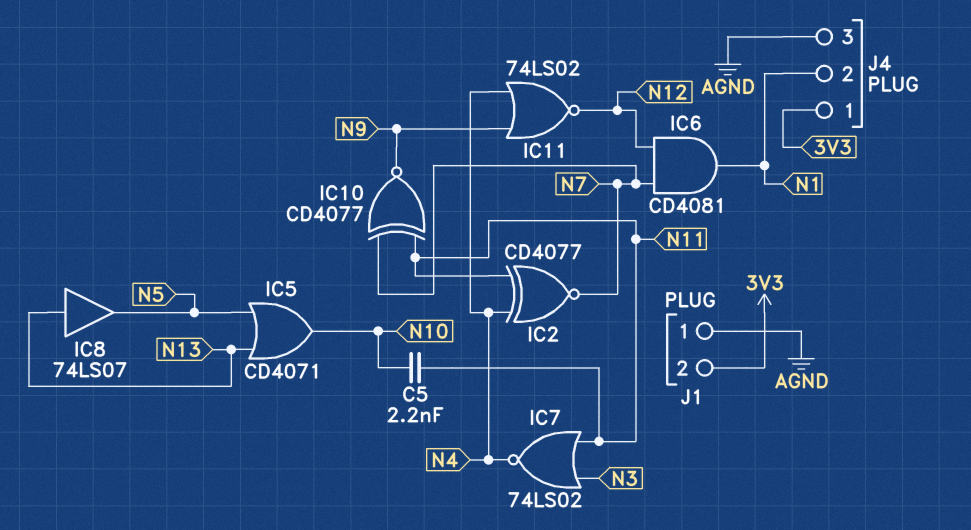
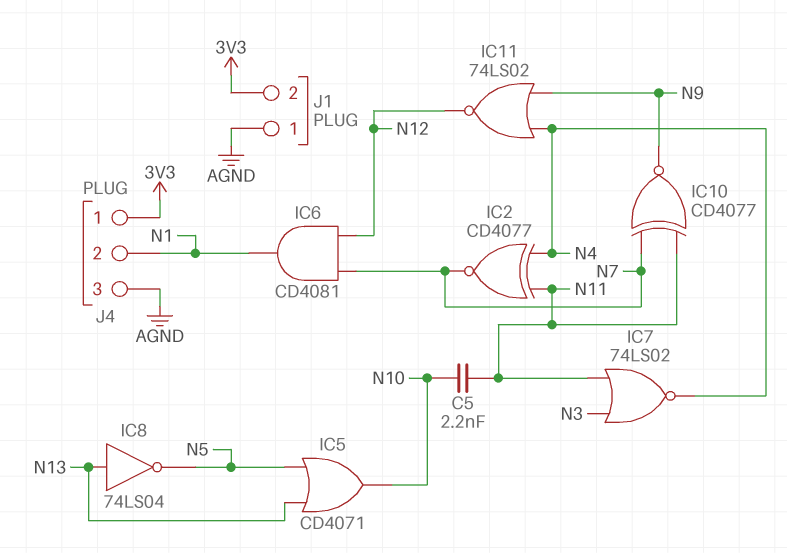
IC8: buffer 74LS07 (in N13, out N5) -> NOT 74LS04 (in N13, out N5)

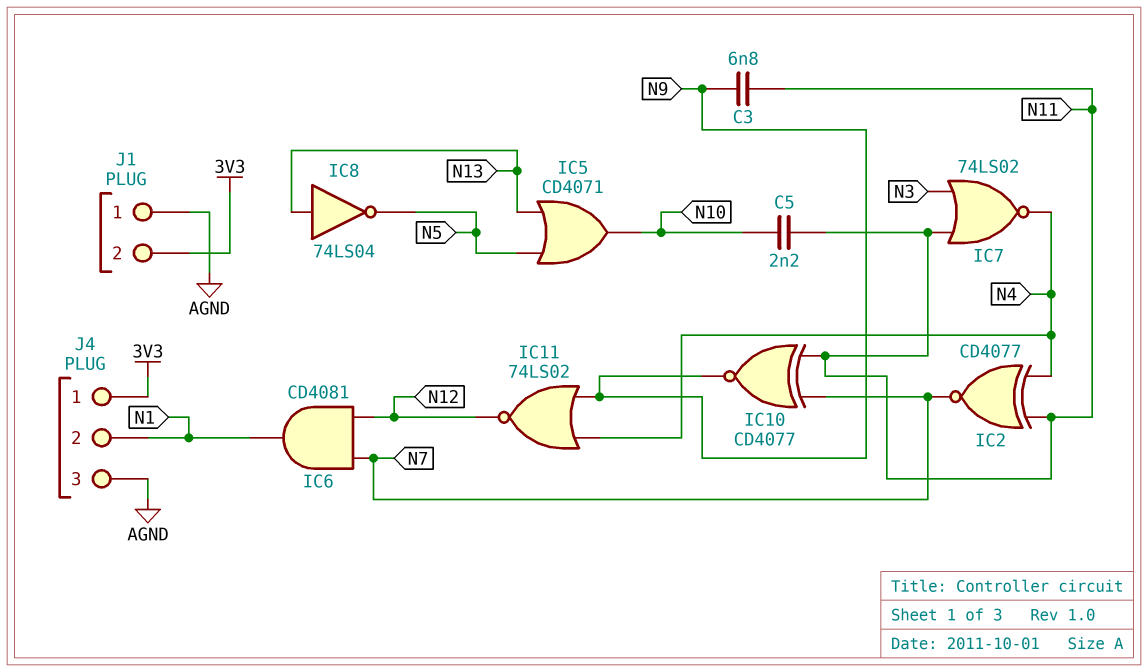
C3: none -> 6.8nF (N9, N11)

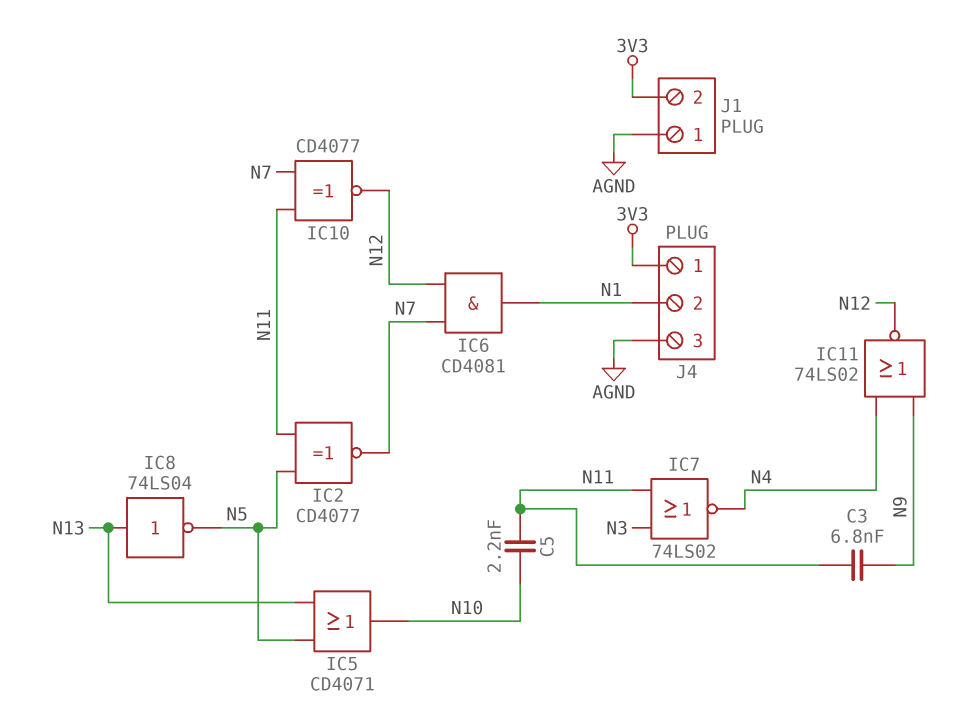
IC2: XNOR CD4077 (in N4, in N11, out N7) -> XNOR CD4077 (in N5, in N11, out N7)
IC10: XNOR CD4077 (in N7, in N11, out N9) -> XNOR CD4077 (in N7, in N11, out N12)

